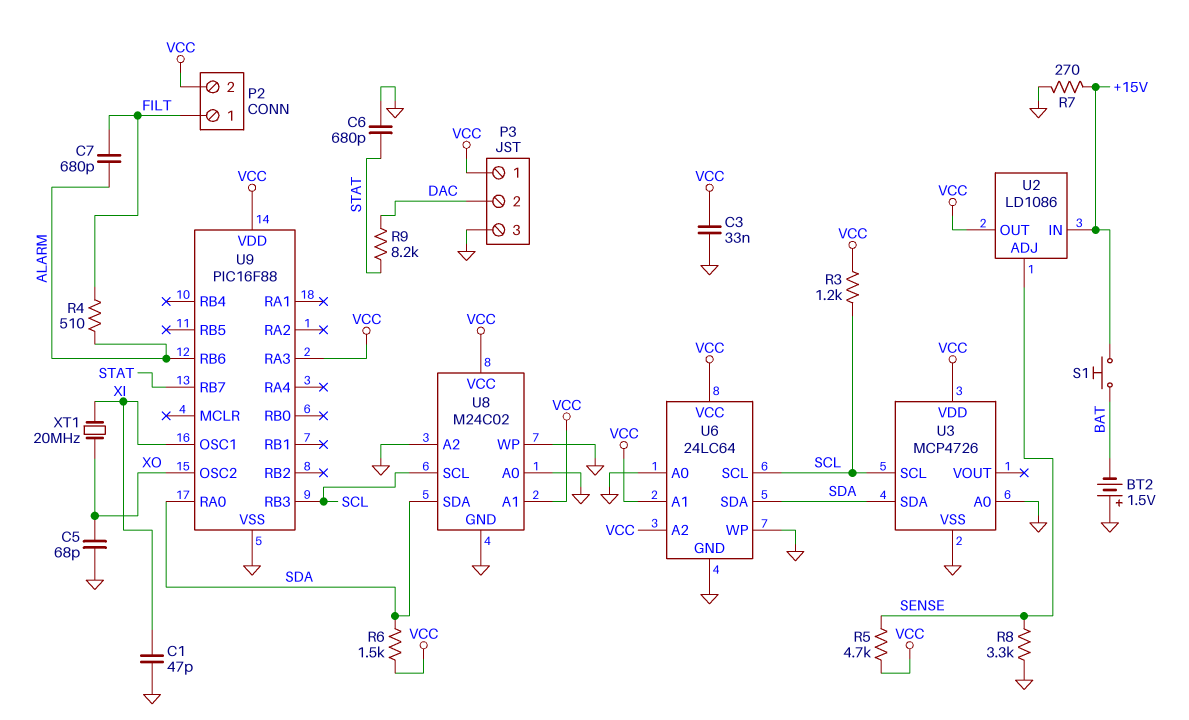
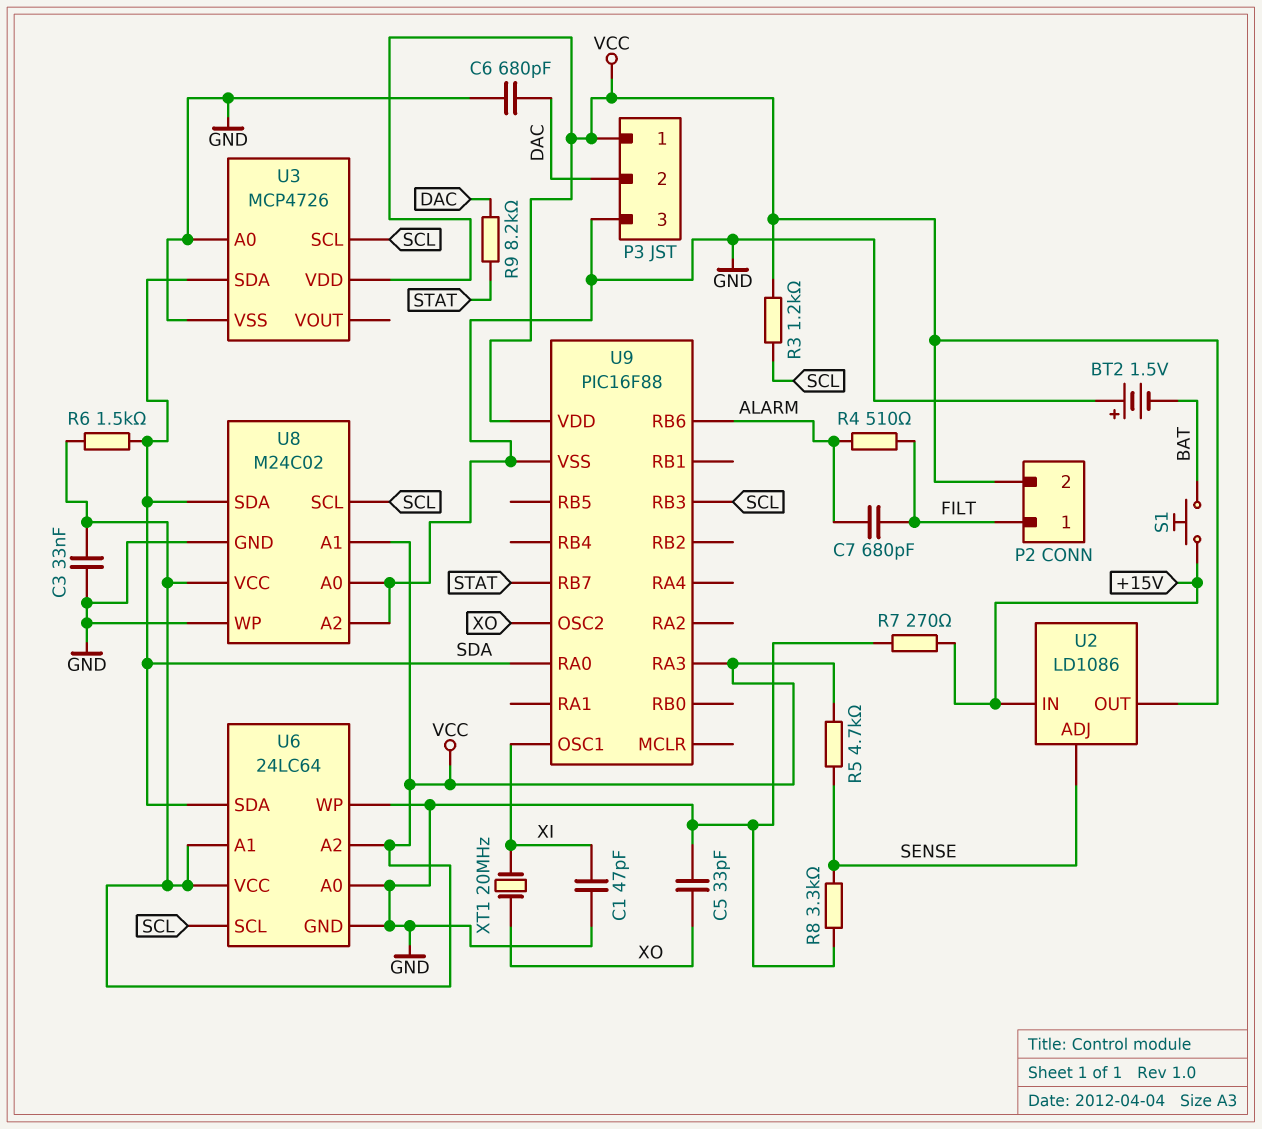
C5: 68pF (GND, XO) -> 33pF (GND, XO)
C6: 680pF (GND, STAT) -> 680pF (DAC, GND)

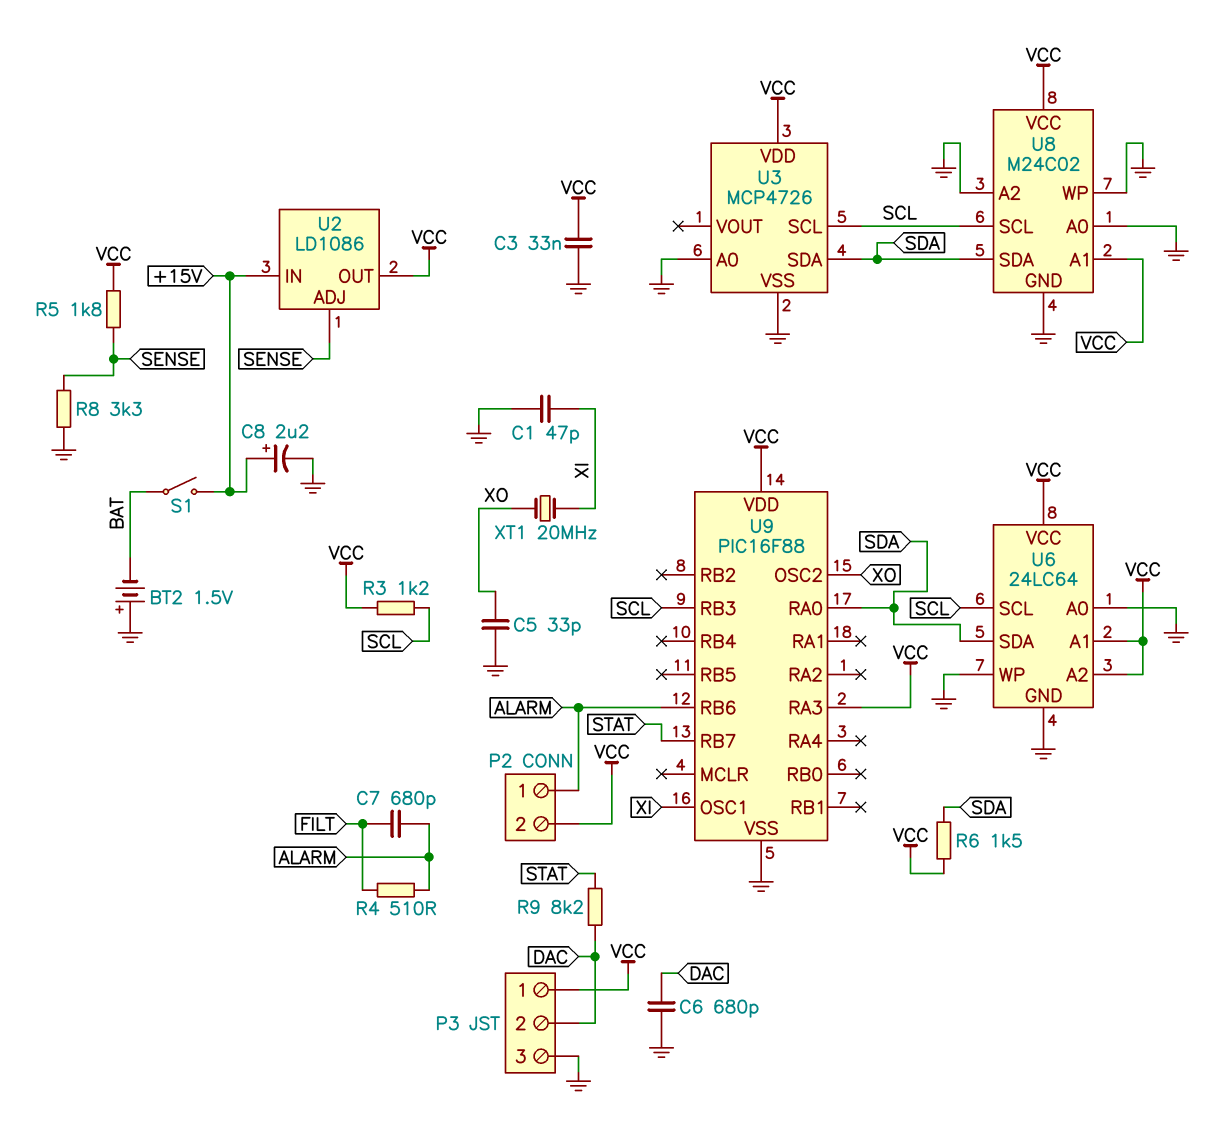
C8: none -> 2.2uF (plus +15V, minus GND)
P2 pin 1: FILT -> ALARM
R5: 4.7k (SENSE, VCC) -> 1.8k (SENSE, VCC)
R7: 270 (+15V, GND) -> none
S1: button (+15V, BAT) -> switch (+15V, BAT)

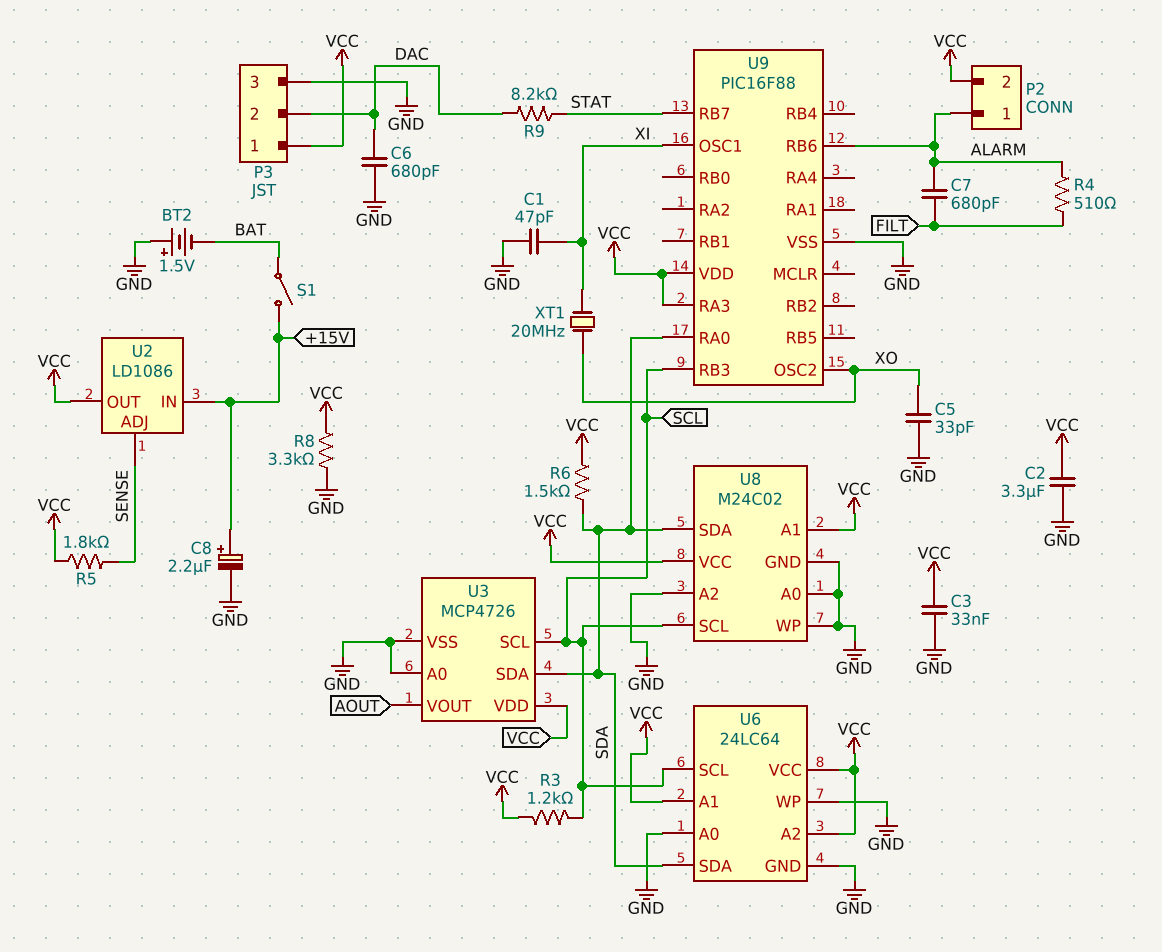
C2: none -> 3.3uF (GND, VCC)
R8: 3.3k (GND, SENSE) -> 3.3k (GND, VCC)
U3 pin VOUT: none -> AOUT

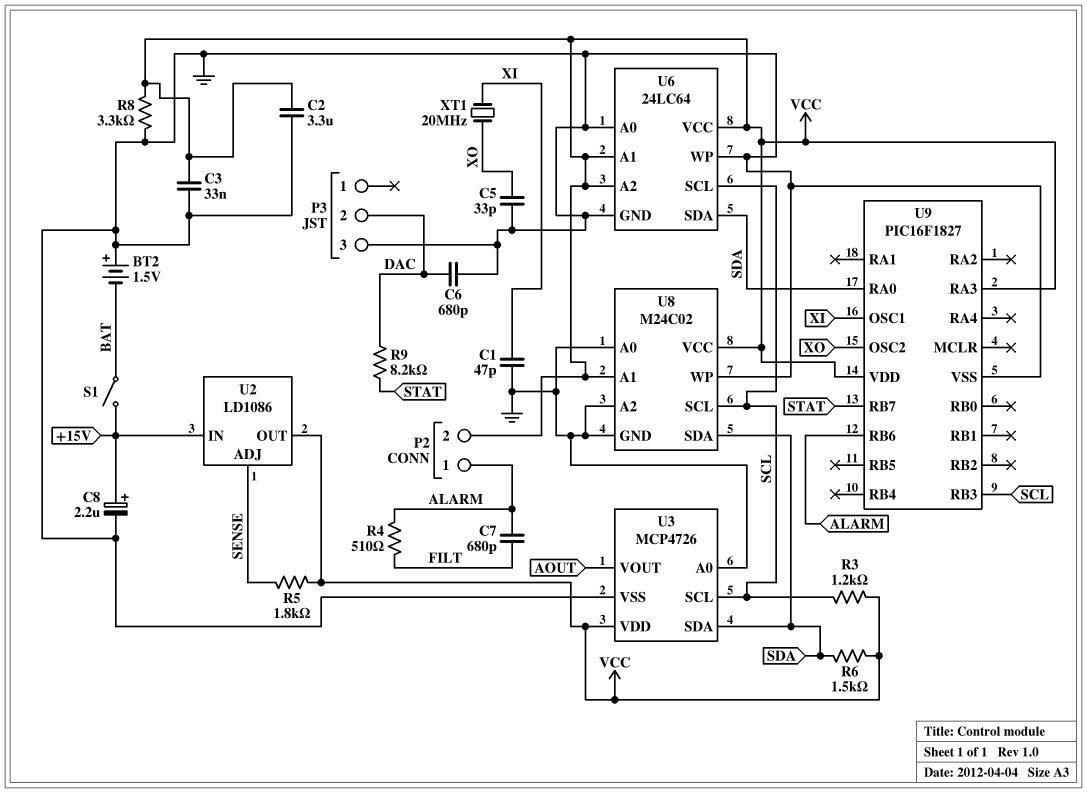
P3 pin 1: VCC -> none
U9: PIC16F88 -> PIC16F1827

